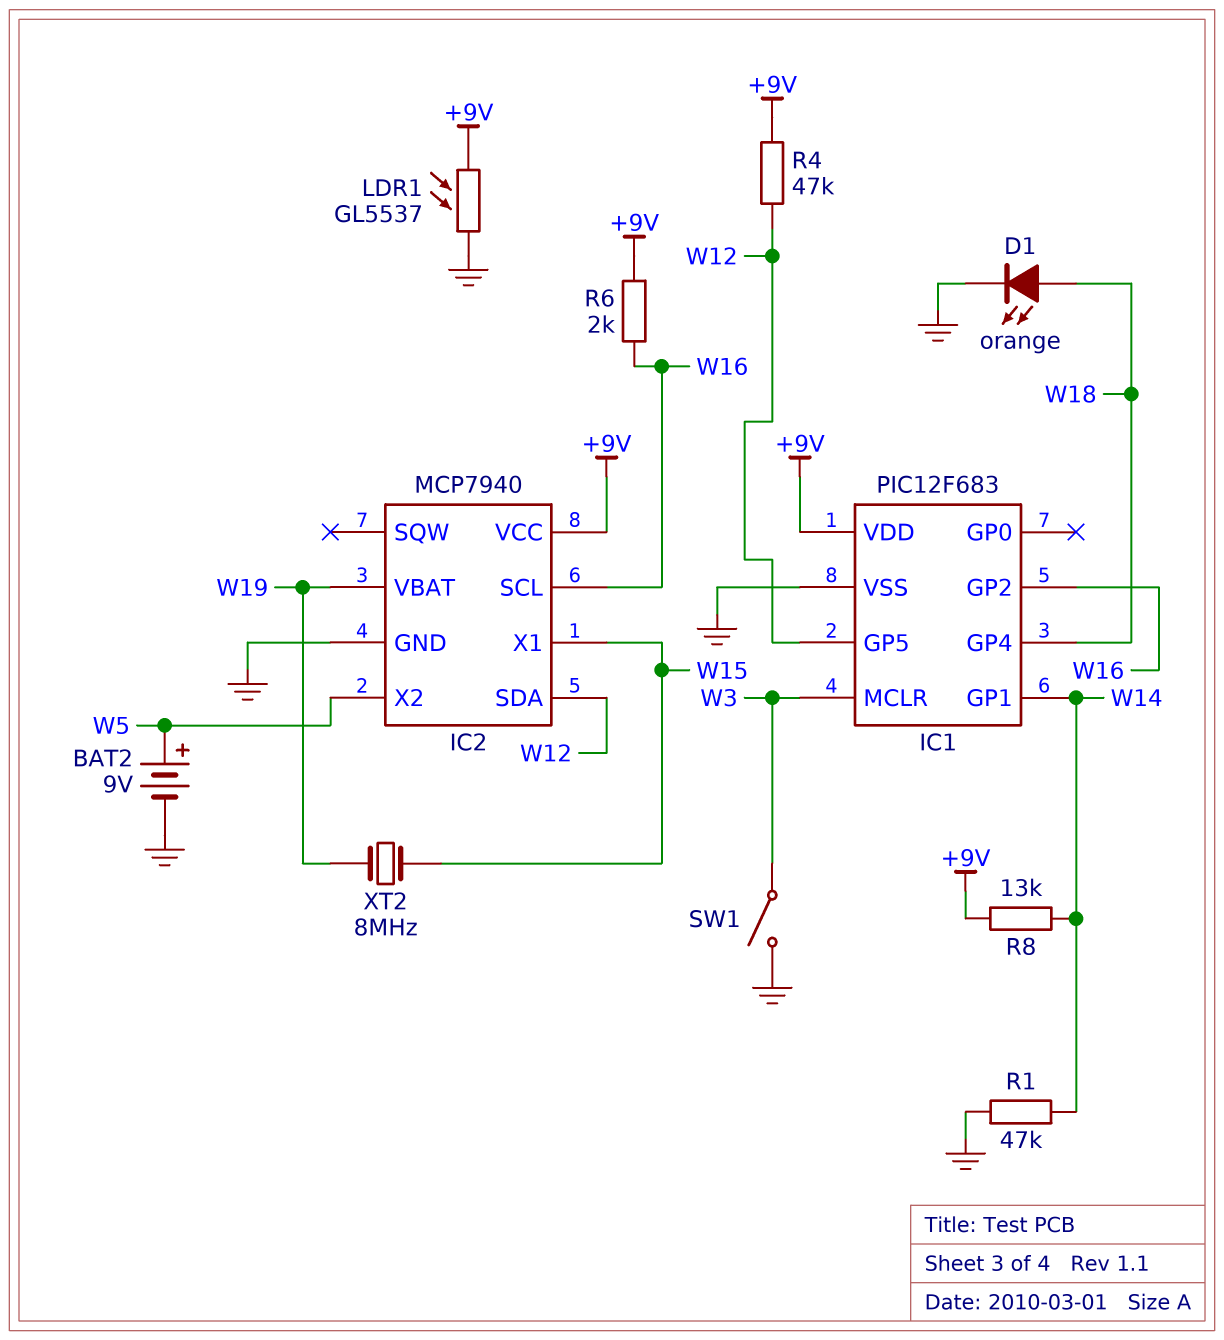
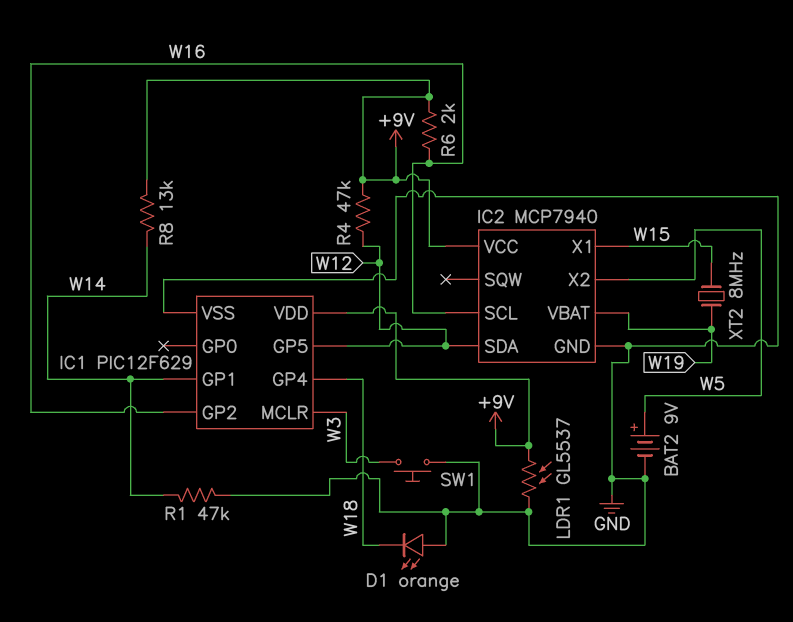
D1: LED orange (A W18, K GND) -> LED orange (A GND, K W18)
IC1: PIC12F683 -> PIC12F629
SW1: switch (GND, W3) -> button (GND, W3)

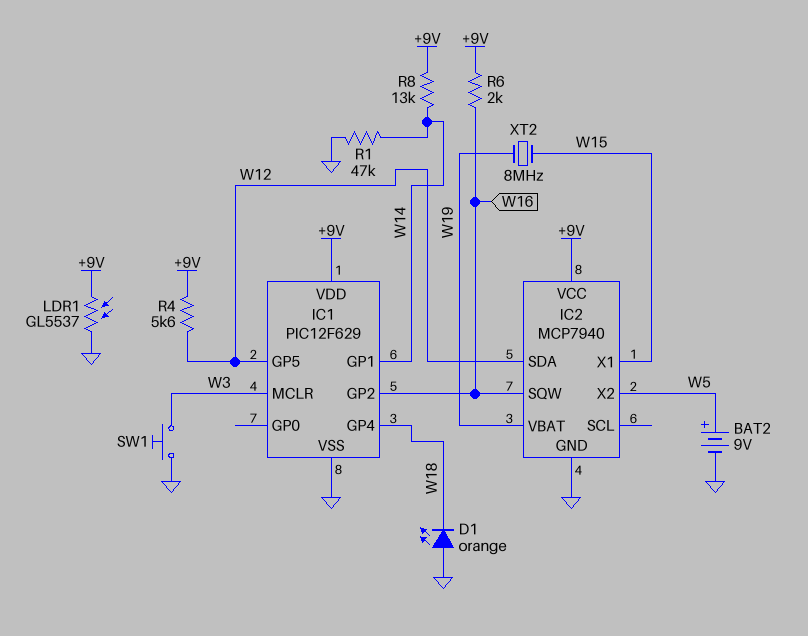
IC2 pin SCL: W16 -> none
IC2 pin SQW: none -> W16
R4: 47k (+9V, W12) -> 5.6k (+9V, W12)

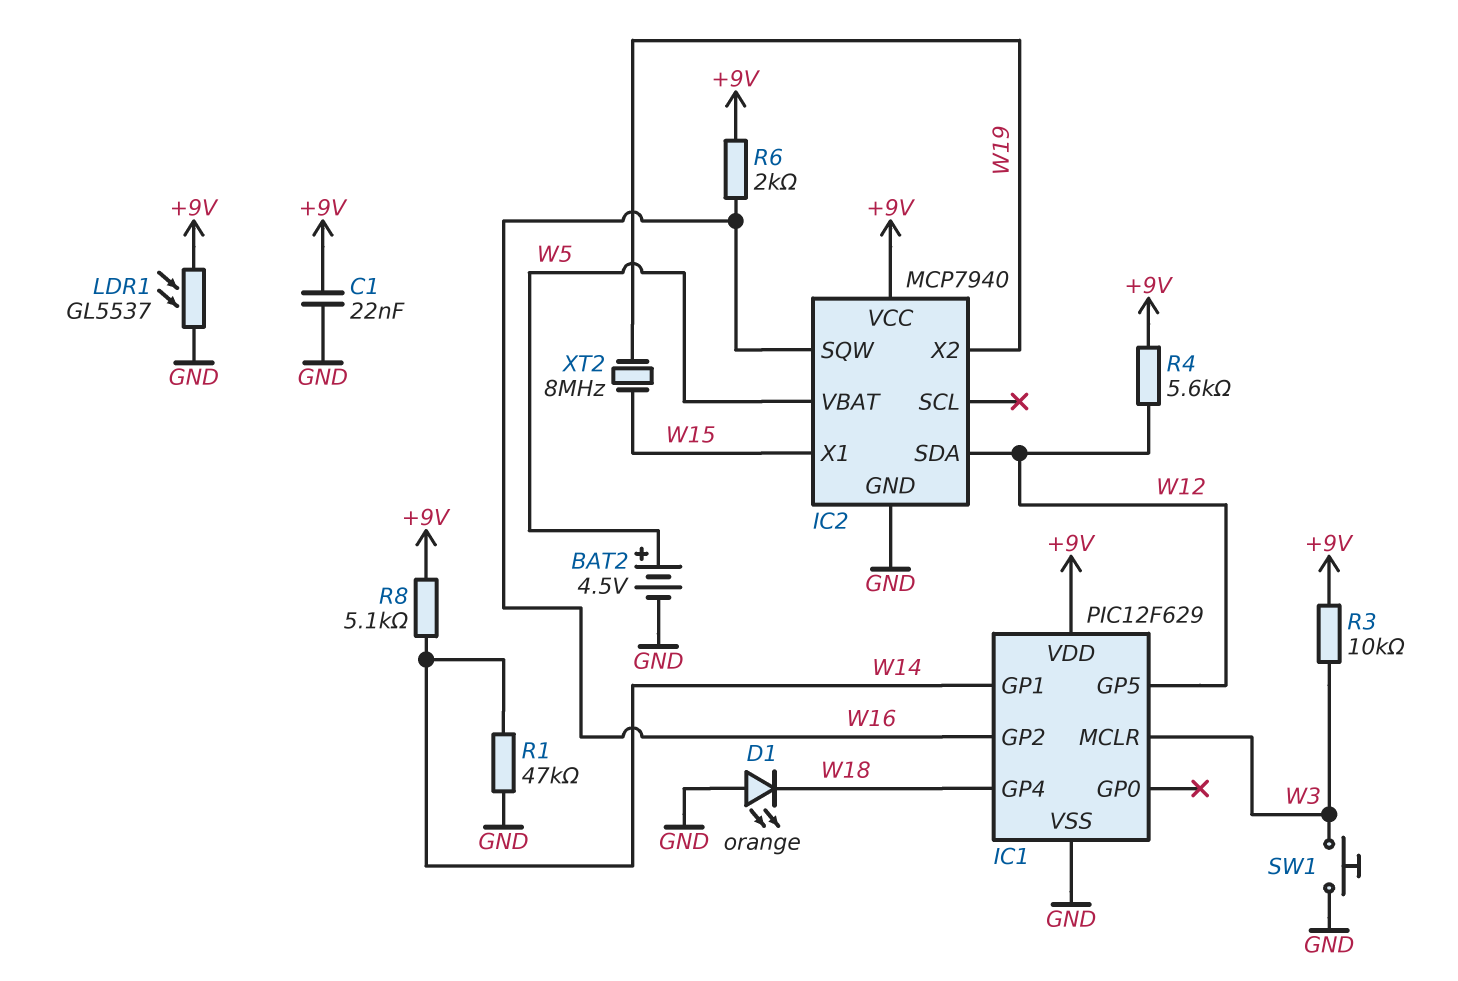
BAT2: 9V (plus W5, minus GND) -> 4.5V (plus W5, minus GND)
C1: none -> 22nF (+9V, GND)
IC2 pin VBAT: W19 -> W5
IC2 pin X2: W5 -> W19
R3: none -> 10k (+9V, W3)
R8: 13k (+9V, W14) -> 5.1k (+9V, W14)

